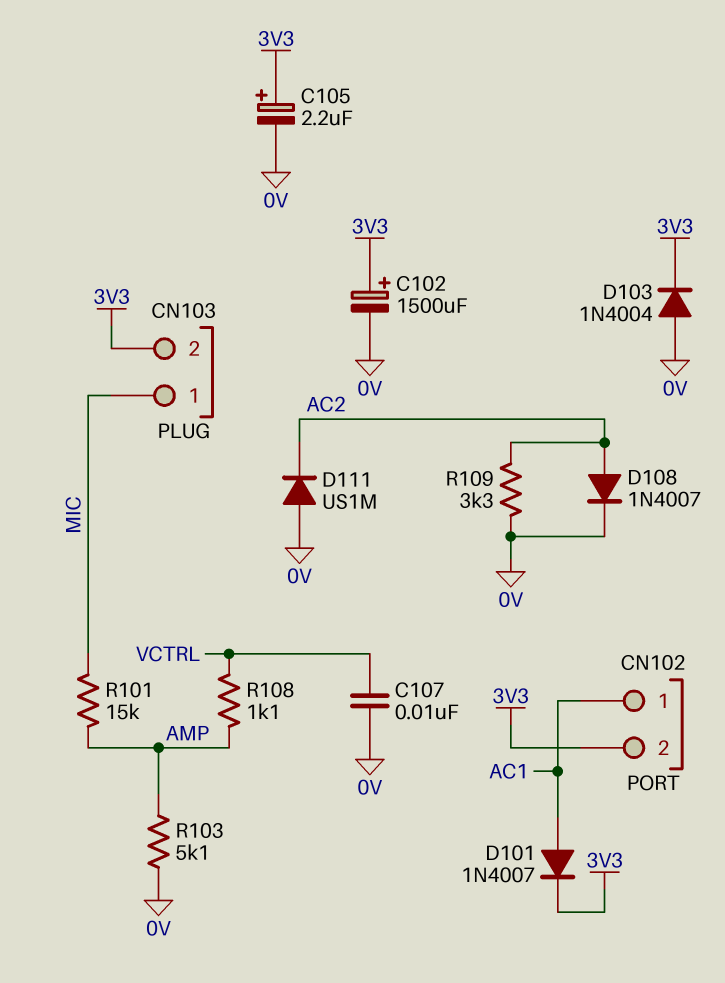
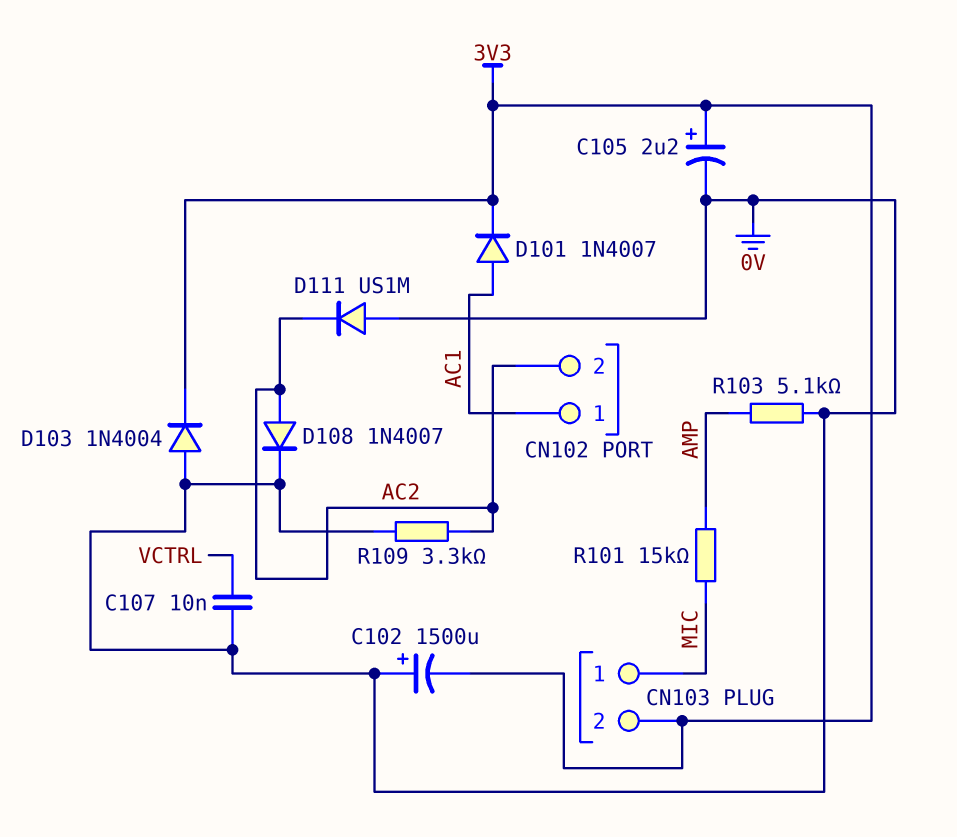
C102: 1500uF (plus 3V3, minus 0V) -> 1500uF (plus 0V, minus 3V3)
CN102 pin 2: 3V3 -> AC2
R108: 1.1k (AMP, VCTRL) -> none

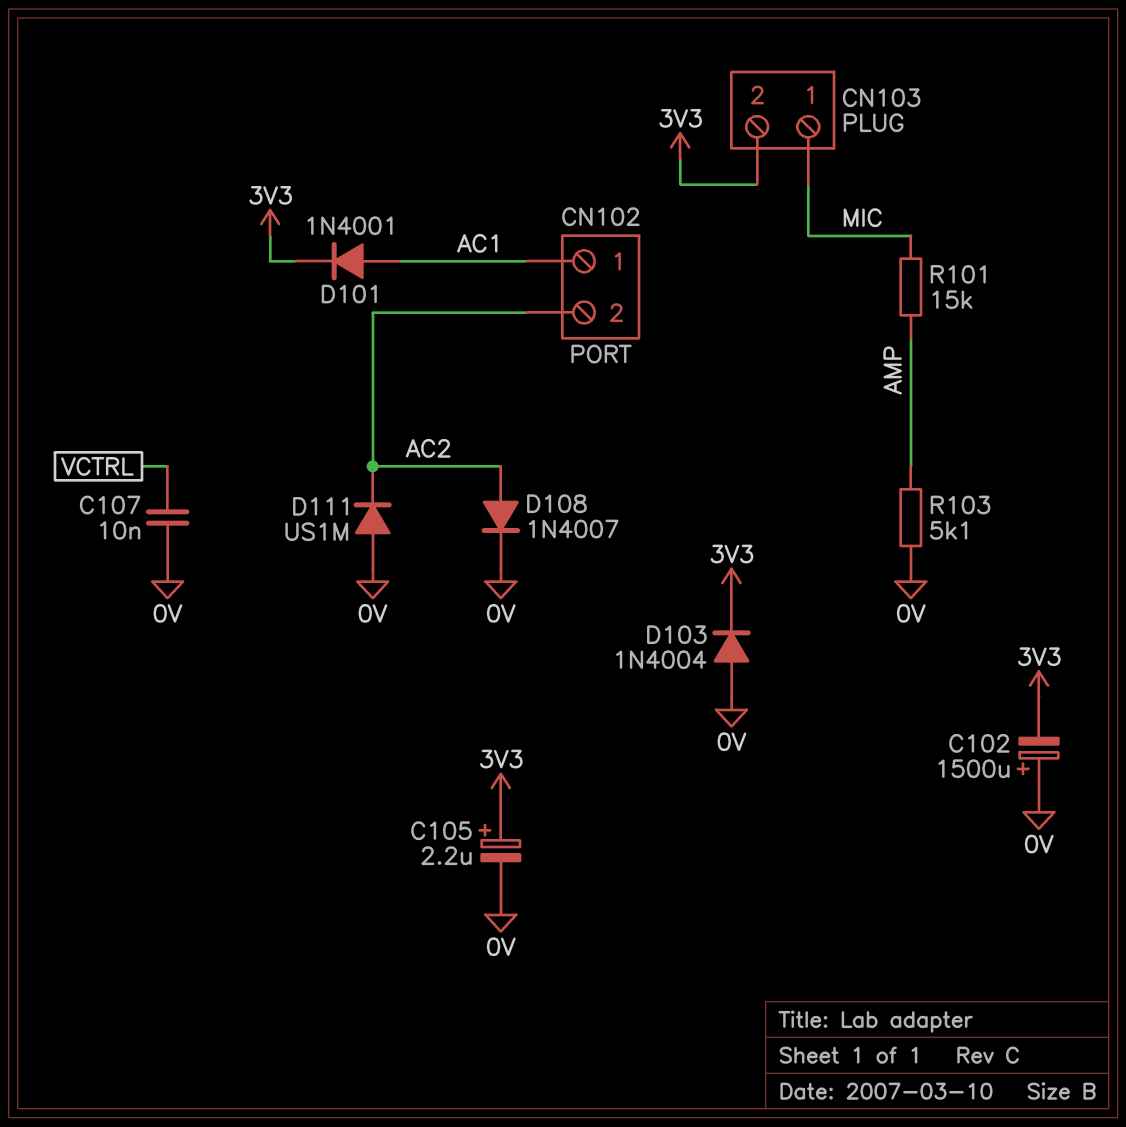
D101: diode 1N4007 (A AC1, K 3V3) -> diode 1N4001 (A AC1, K 3V3)
R109: 3.3k (0V, AC2) -> none

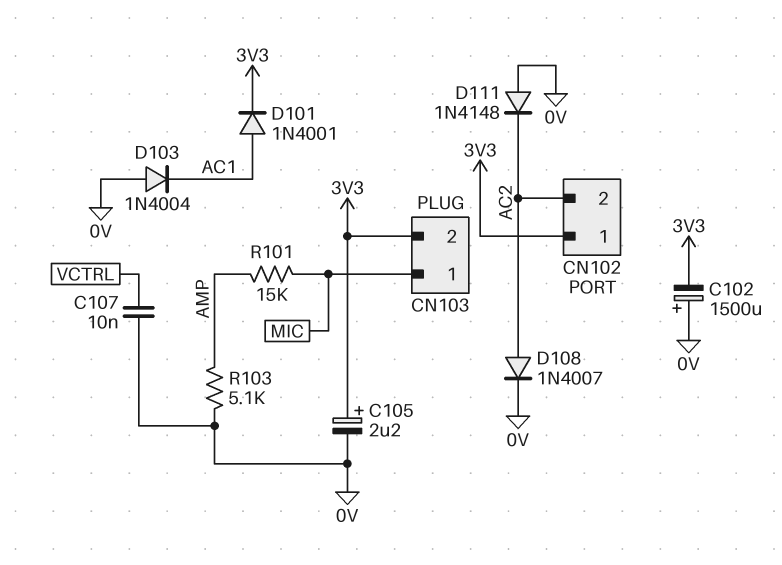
CN102 pin 1: AC1 -> 3V3
D103: diode 1N4004 (A 0V, K 3V3) -> diode 1N4004 (A 0V, K AC1)
D111: diode US1M (A 0V, K AC2) -> diode 1N4148 (A 0V, K AC2)

